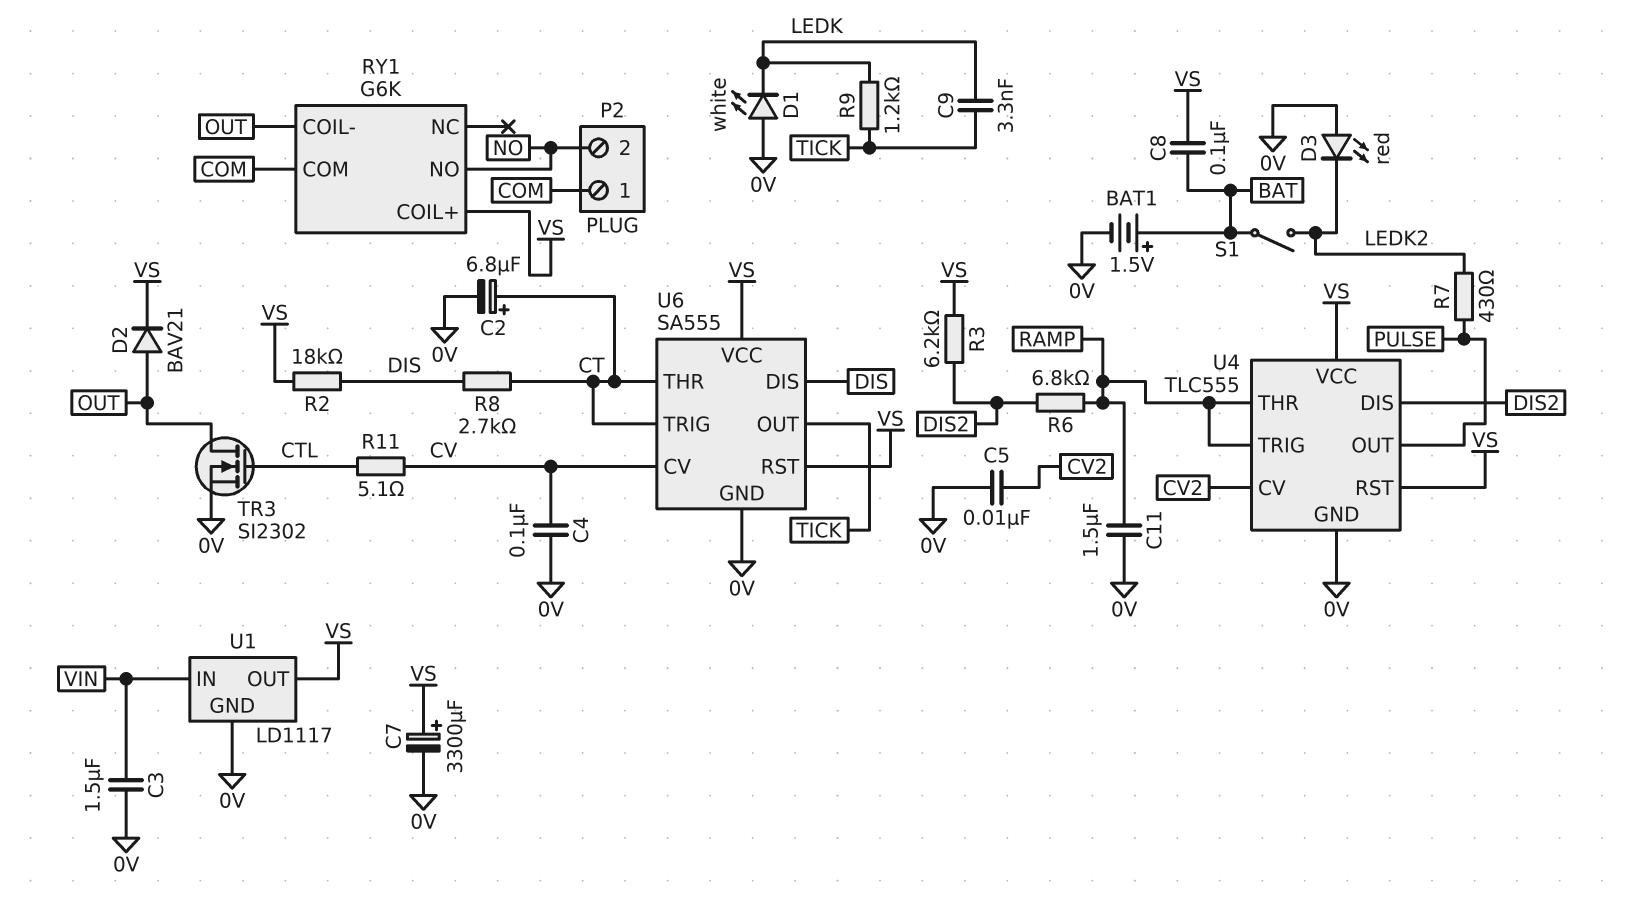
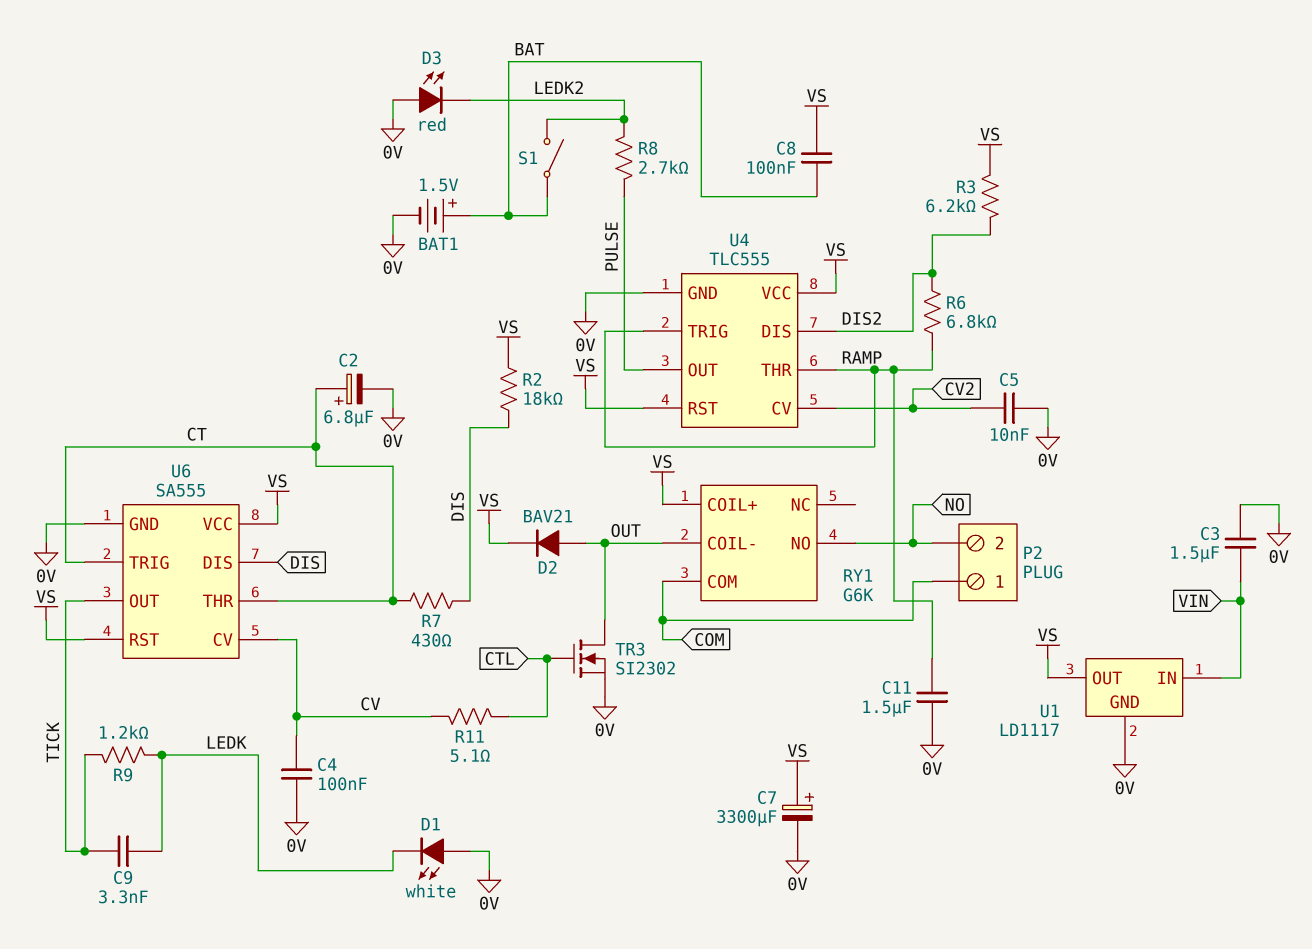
R7: 430 (LEDK2, PULSE) -> 430 (CT, DIS)
R8: 2.7k (CT, DIS) -> 2.7k (LEDK2, PULSE)

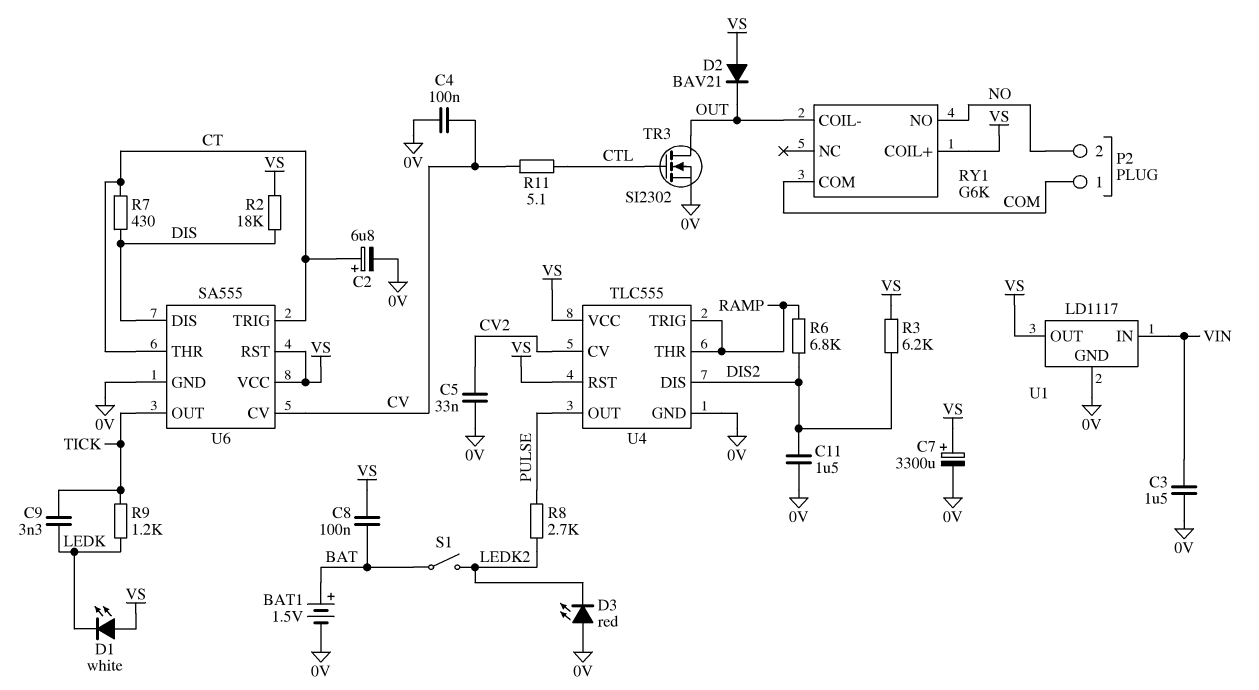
C5: 10nF (0V, CV2) -> 33nF (0V, CV2)
C11: 1.5uF (0V, RAMP) -> 1.5uF (0V, DIS2)
D1: LED white (A 0V, K LEDK) -> LED white (A VS, K LEDK)
D2: diode BAV21 (A OUT, K VS) -> diode BAV21 (A VS, K OUT)

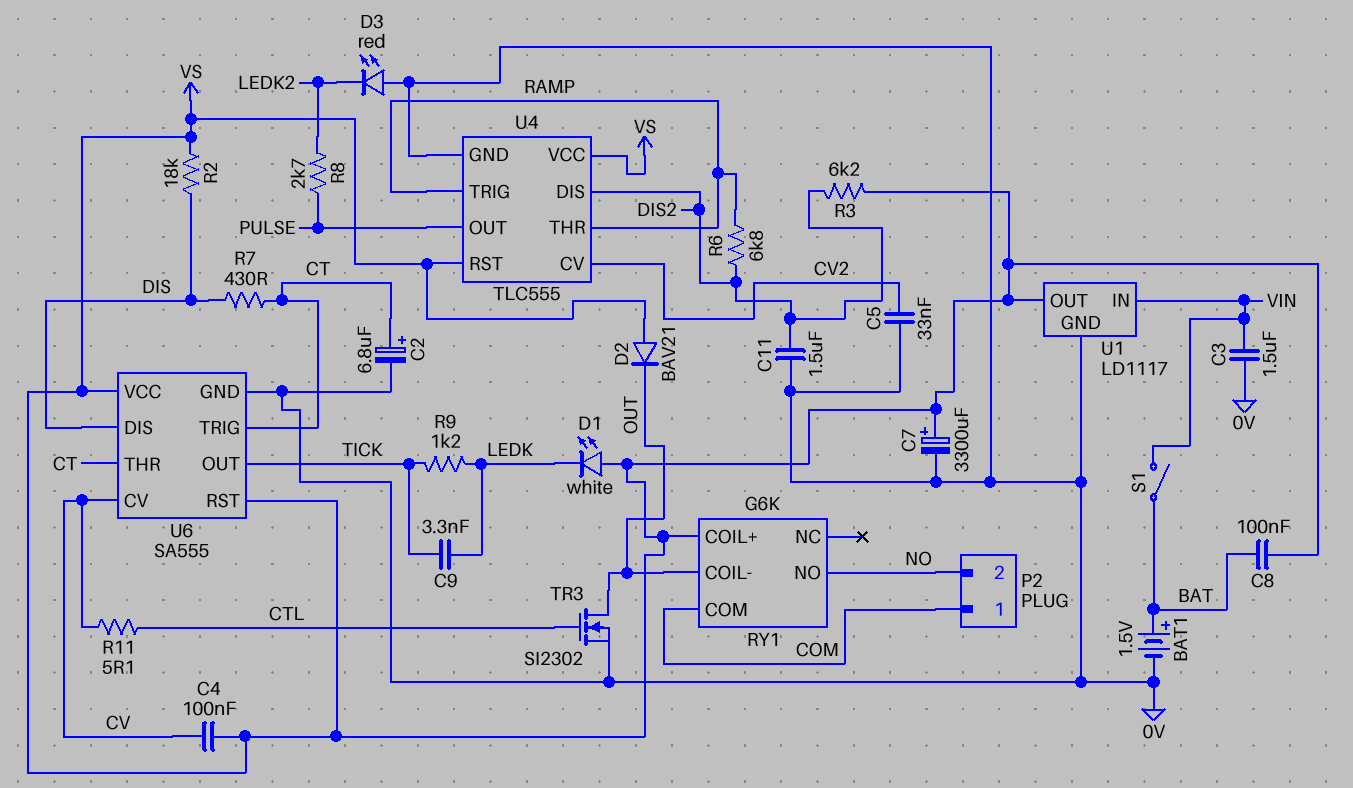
C4: 100nF (0V, CV) -> 100nF (CV, VS)
S1: switch (BAT, LEDK2) -> switch (BAT, VIN)

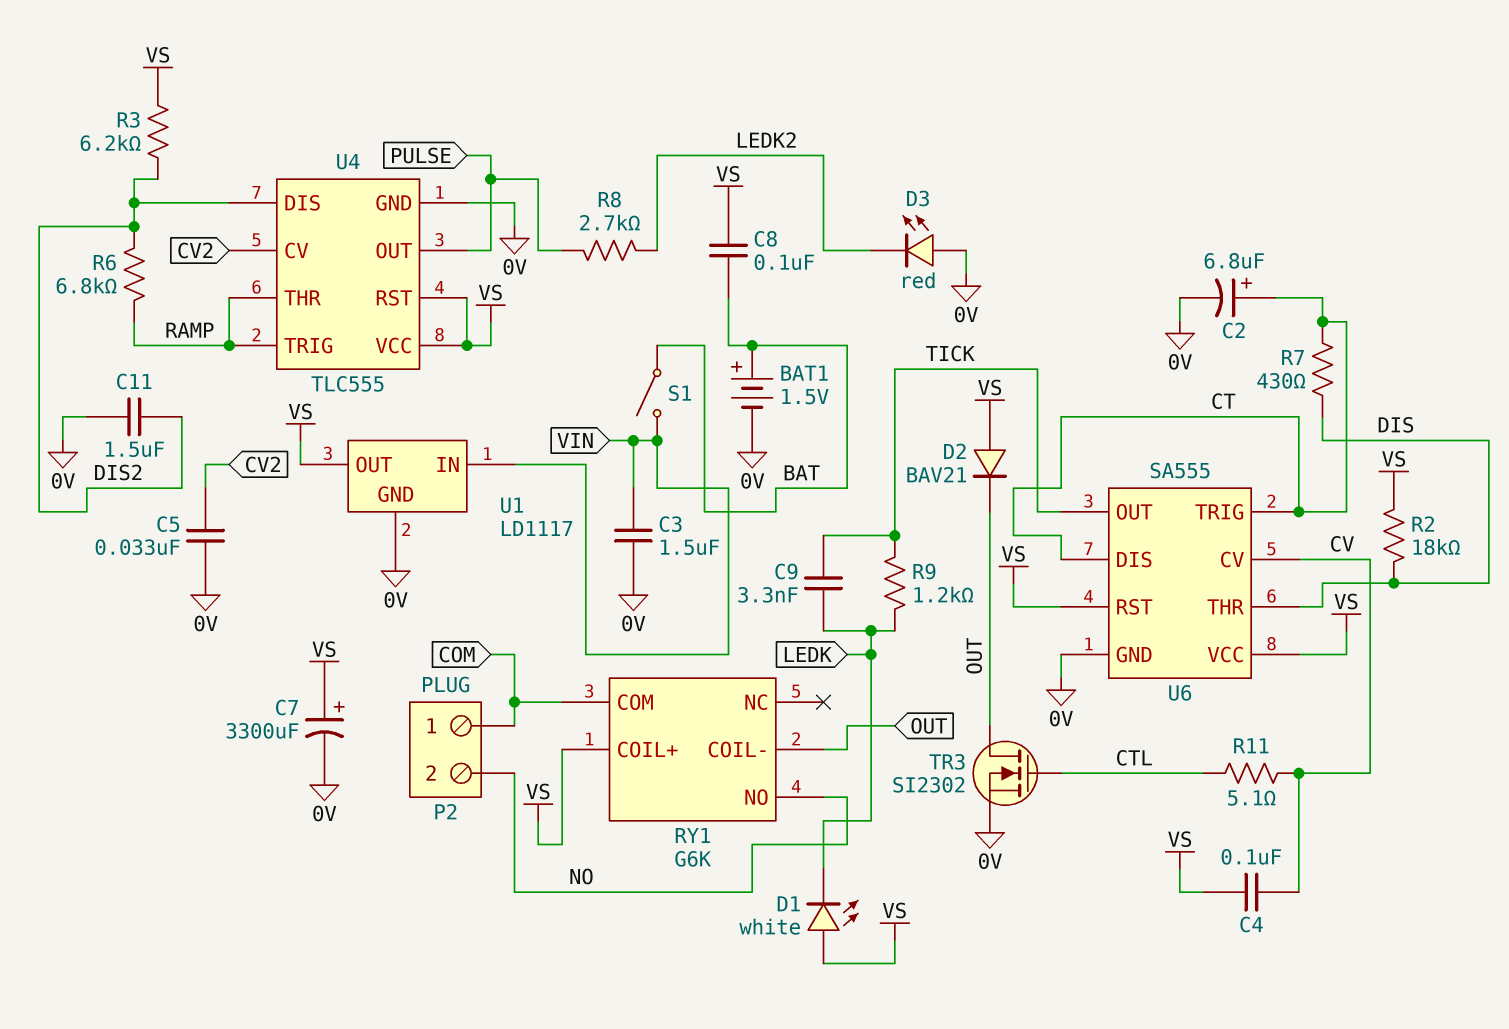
U6 pin DIS: DIS -> CT
U6 pin THR: CT -> DIS

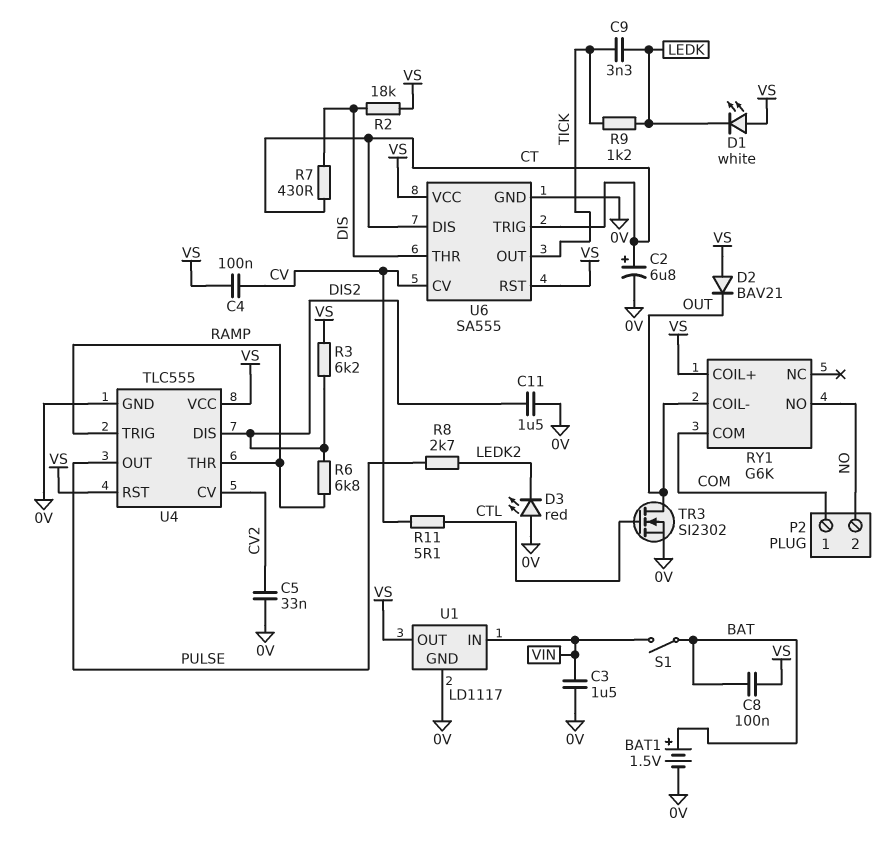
C7: 3300uF (plus VS, minus 0V) -> none

